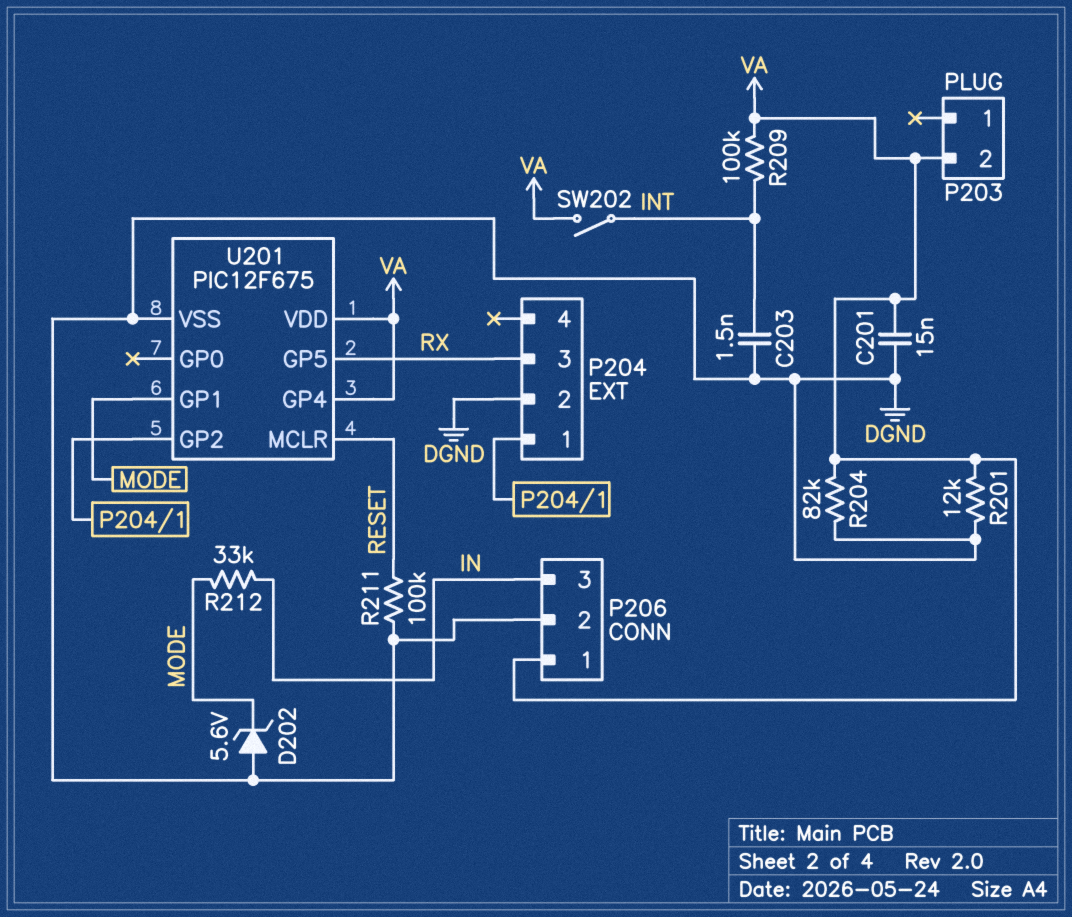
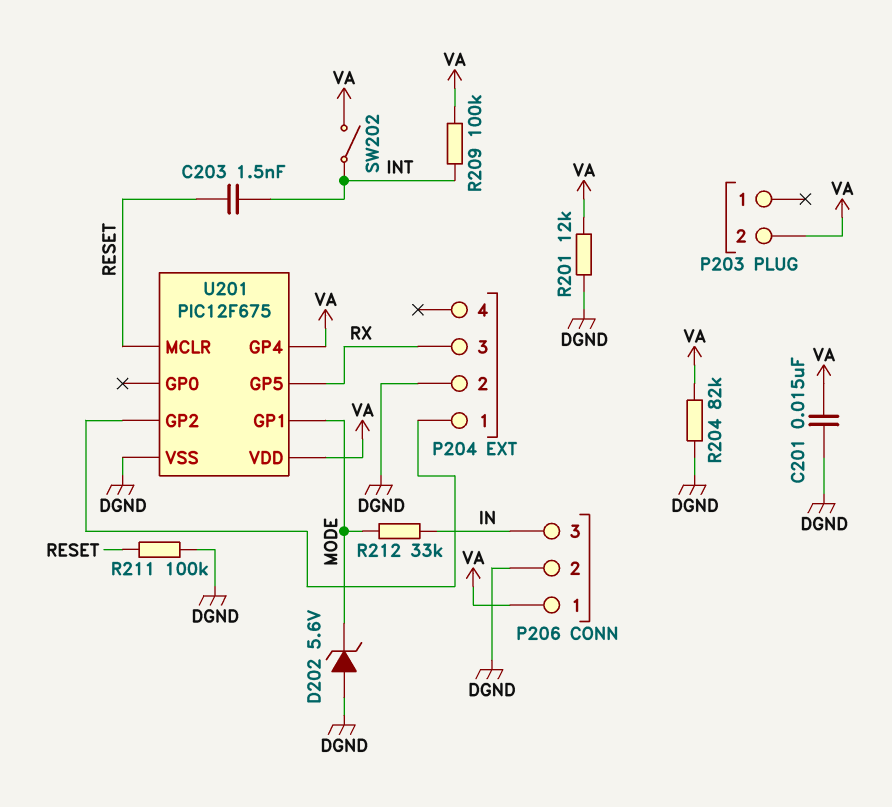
C203: 1.5nF (DGND, INT) -> 1.5nF (INT, RESET)

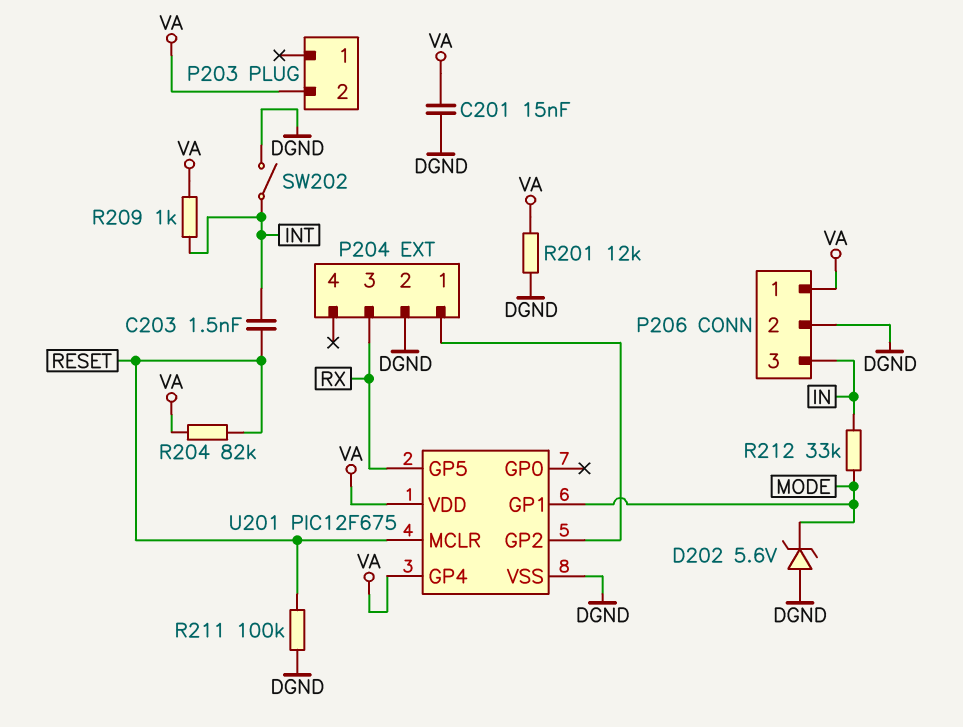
R204: 82k (DGND, VA) -> 82k (RESET, VA)
R209: 100k (INT, VA) -> 1k (INT, VA)
SW202: switch (INT, VA) -> switch (DGND, INT)

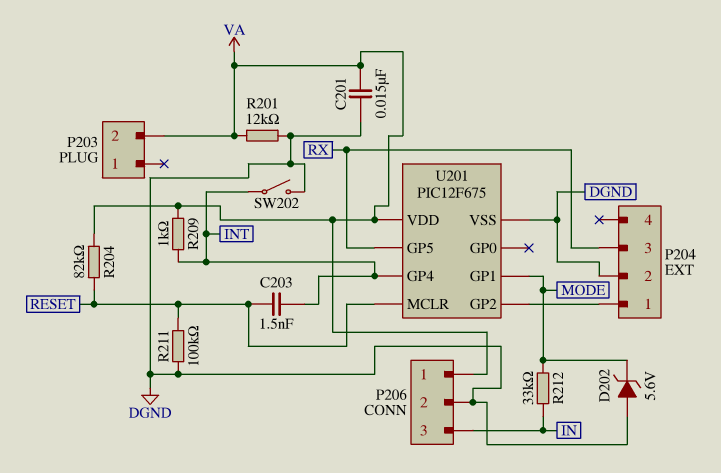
U201 pin GP4: VA -> INT

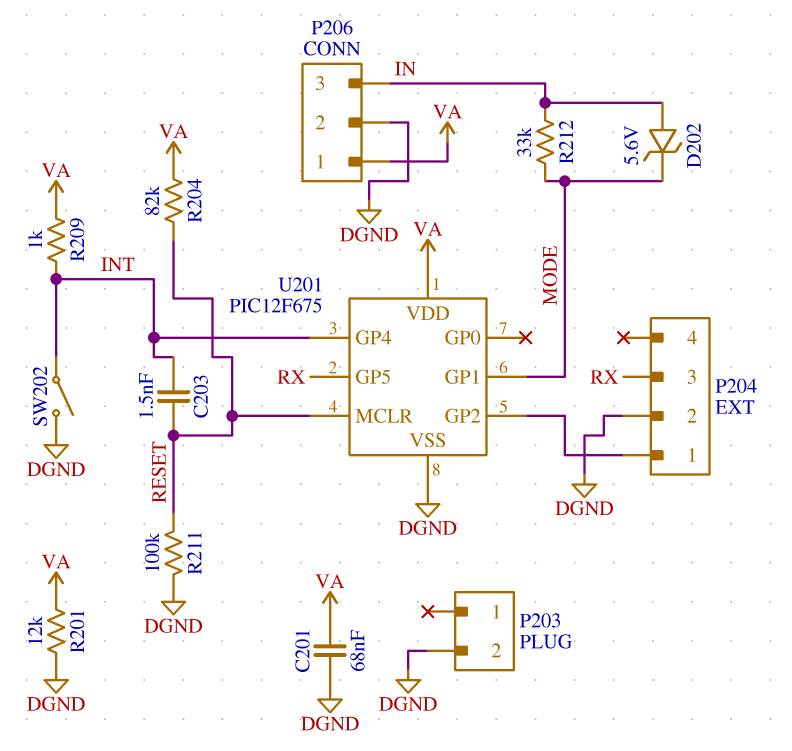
C201: 15nF (DGND, VA) -> 68nF (DGND, VA)
D202: zener 5.6V (A DGND, K MODE) -> zener 5.6V (A IN, K MODE)
P203 pin 2: VA -> DGND

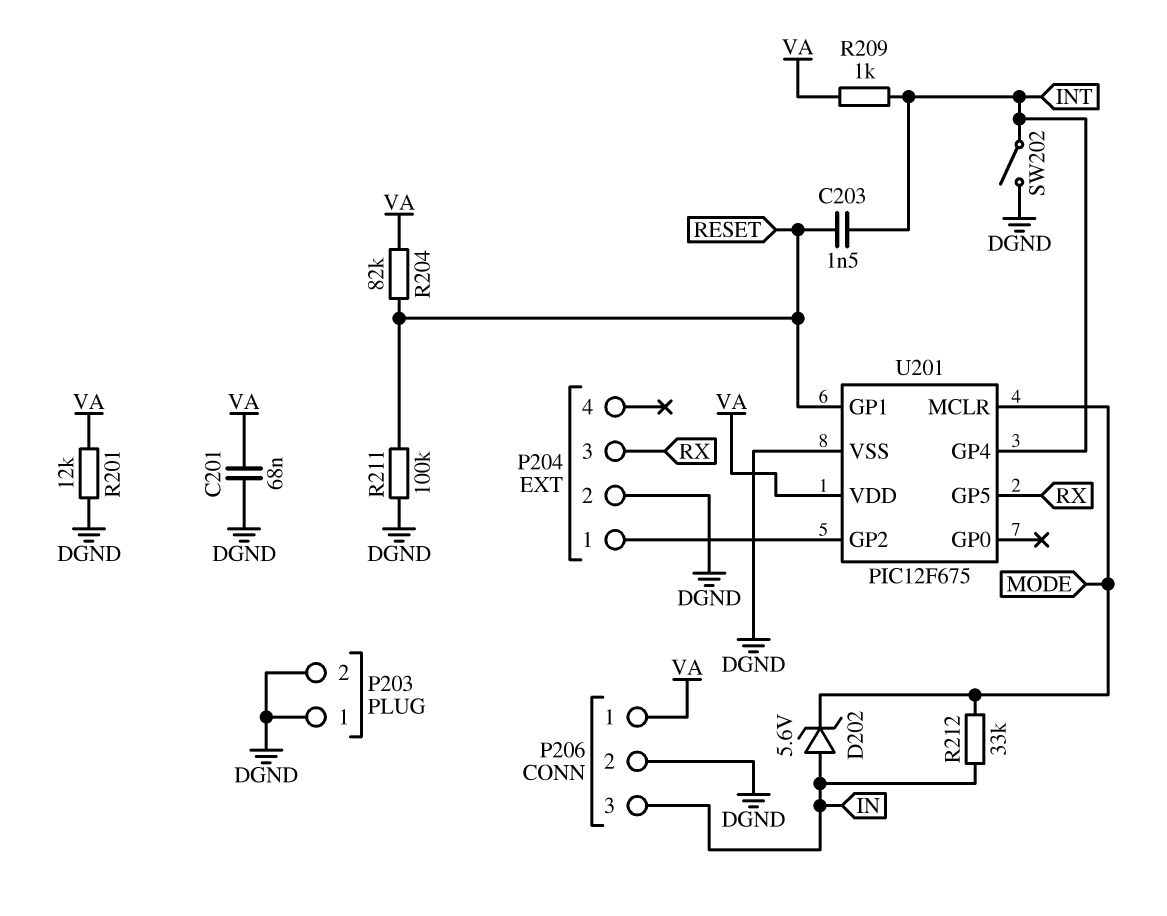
P203 pin 1: none -> DGND
U201 pin GP1: MODE -> RESET
U201 pin MCLR: RESET -> MODE

